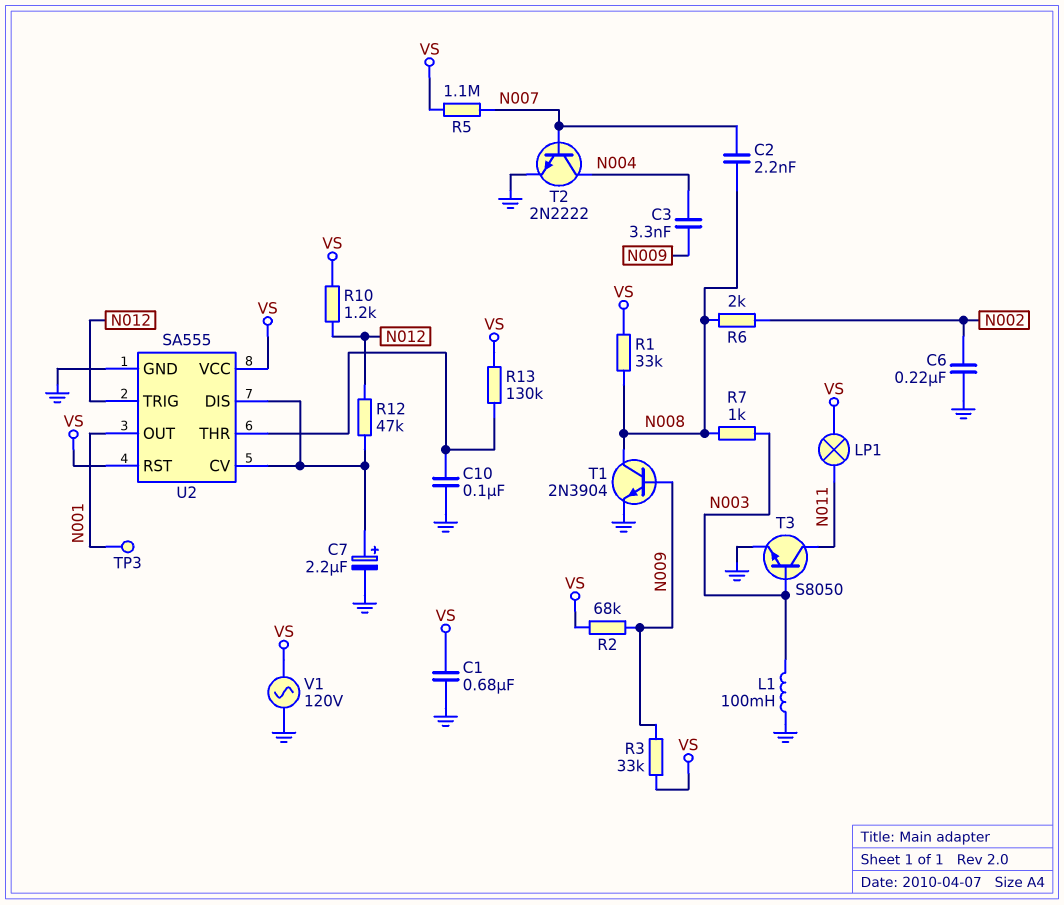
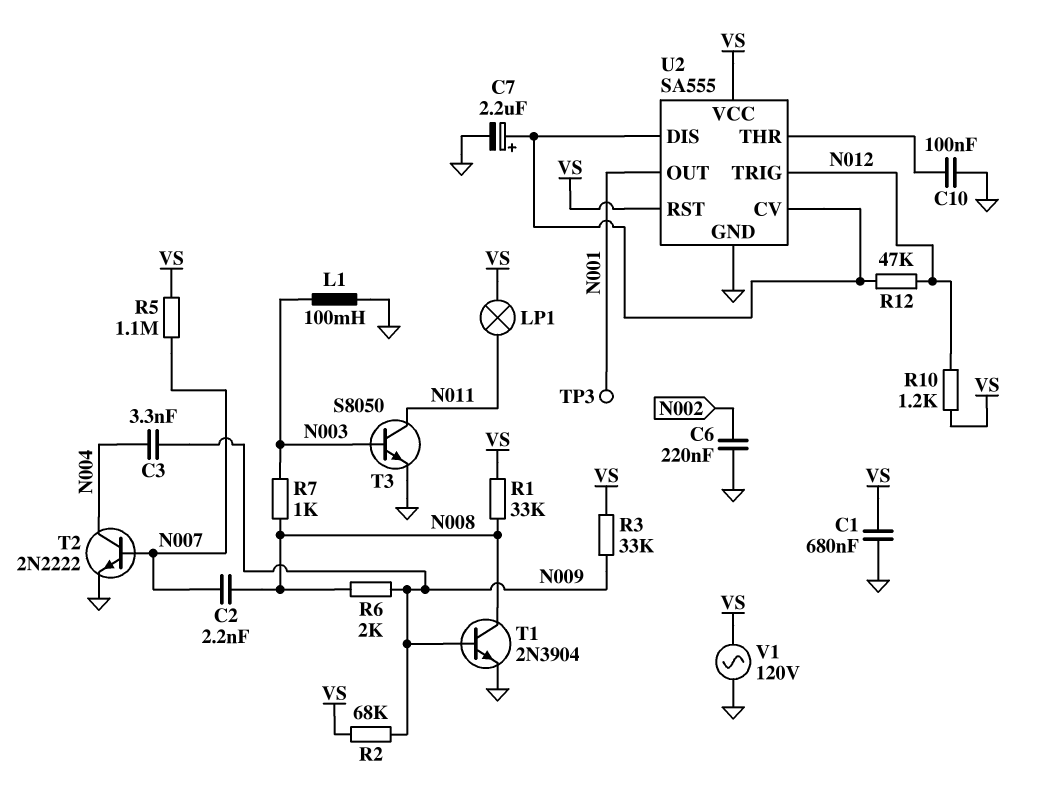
R6: 2k (N002, N008) -> 2k (N008, N009)
R13: 130k (U2/THR, VS) -> none

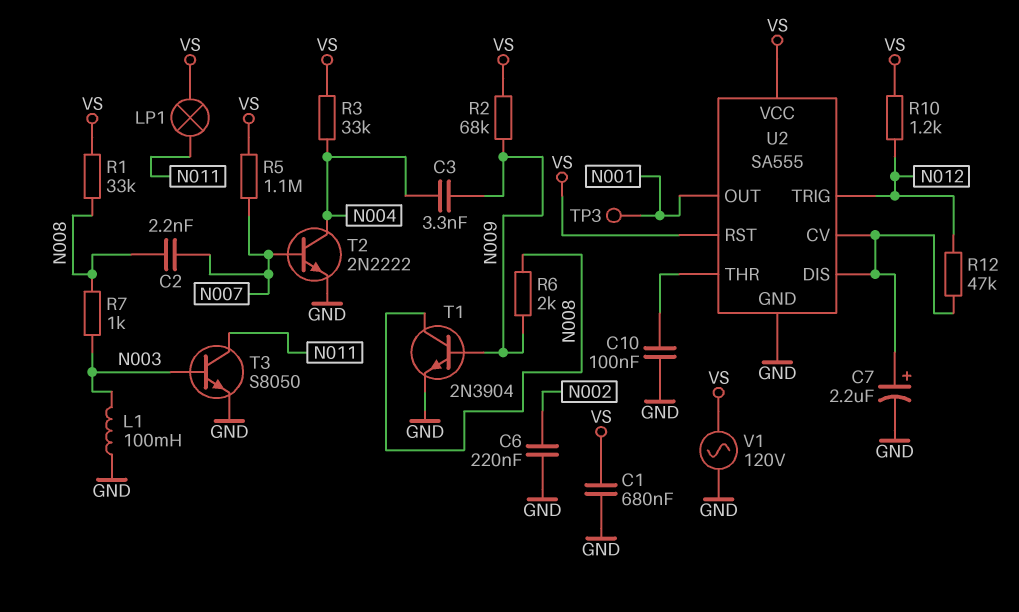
R3: 33k (N009, VS) -> 33k (N004, VS)

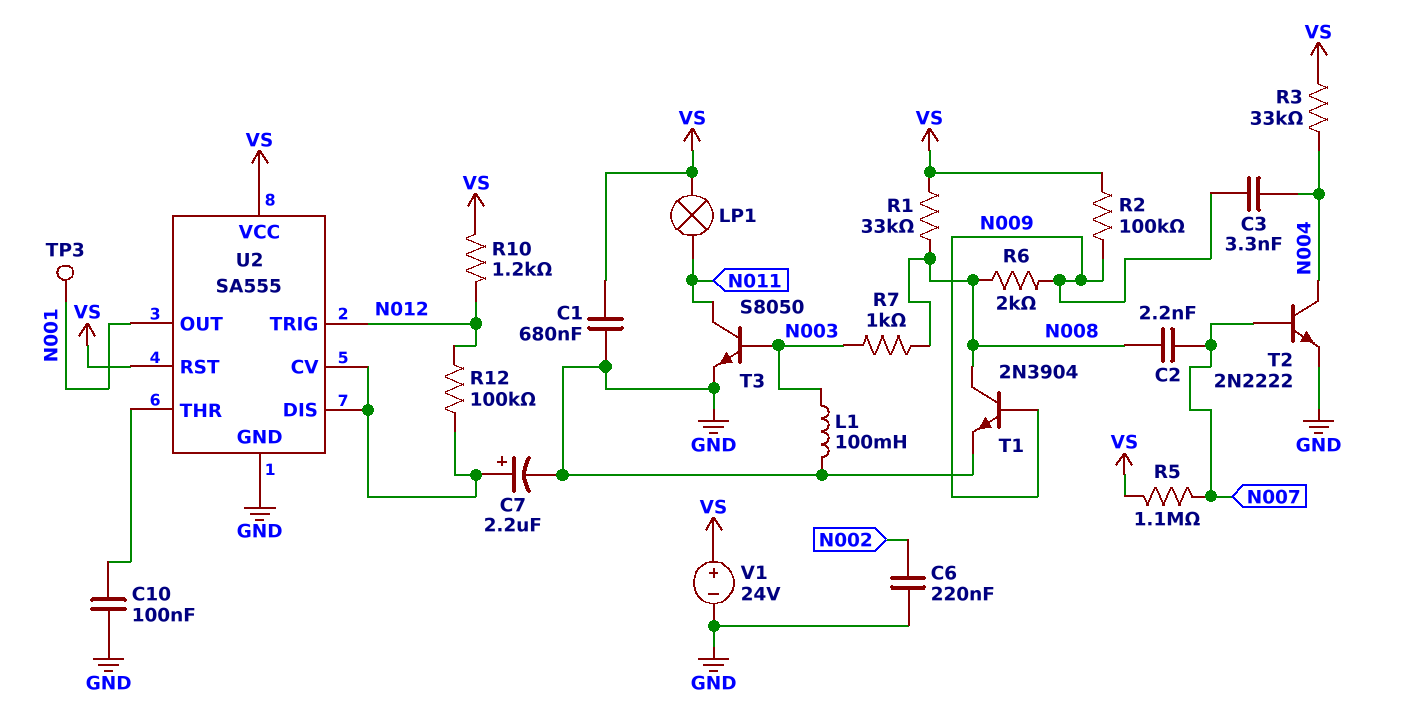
R2: 68k (N009, VS) -> 100k (N009, VS)
R12: 47k (N012, U2/CV) -> 100k (N012, U2/CV)
V1: AC 120V (GND, VS) -> 24V (plus VS, minus GND)

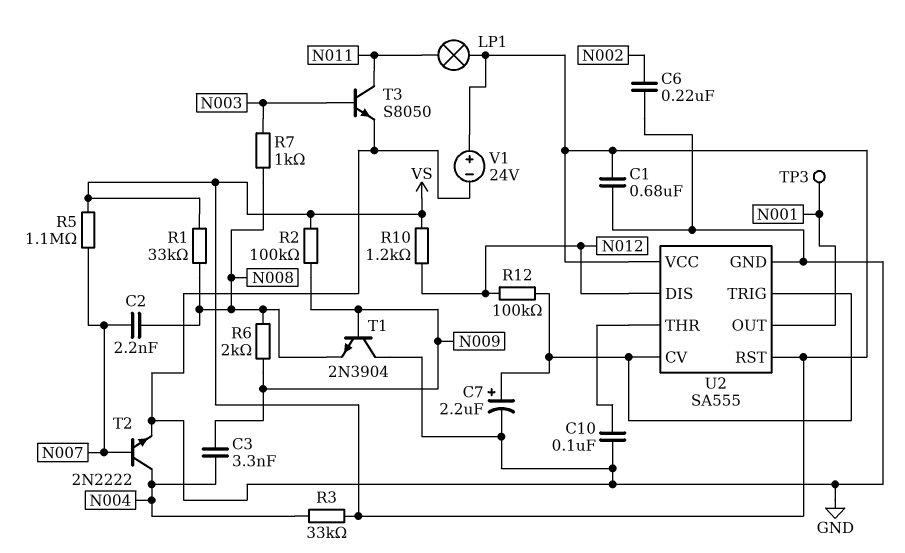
L1: 100mH (GND, N003) -> none
T1: NPN 2N3904 (B N009, C N008, E GND) -> NPN 2N3904 (B N009, C GND, E N008)
U2 pin DIS: U2/CV -> N012
U2 pin TRIG: N012 -> U2/CV

